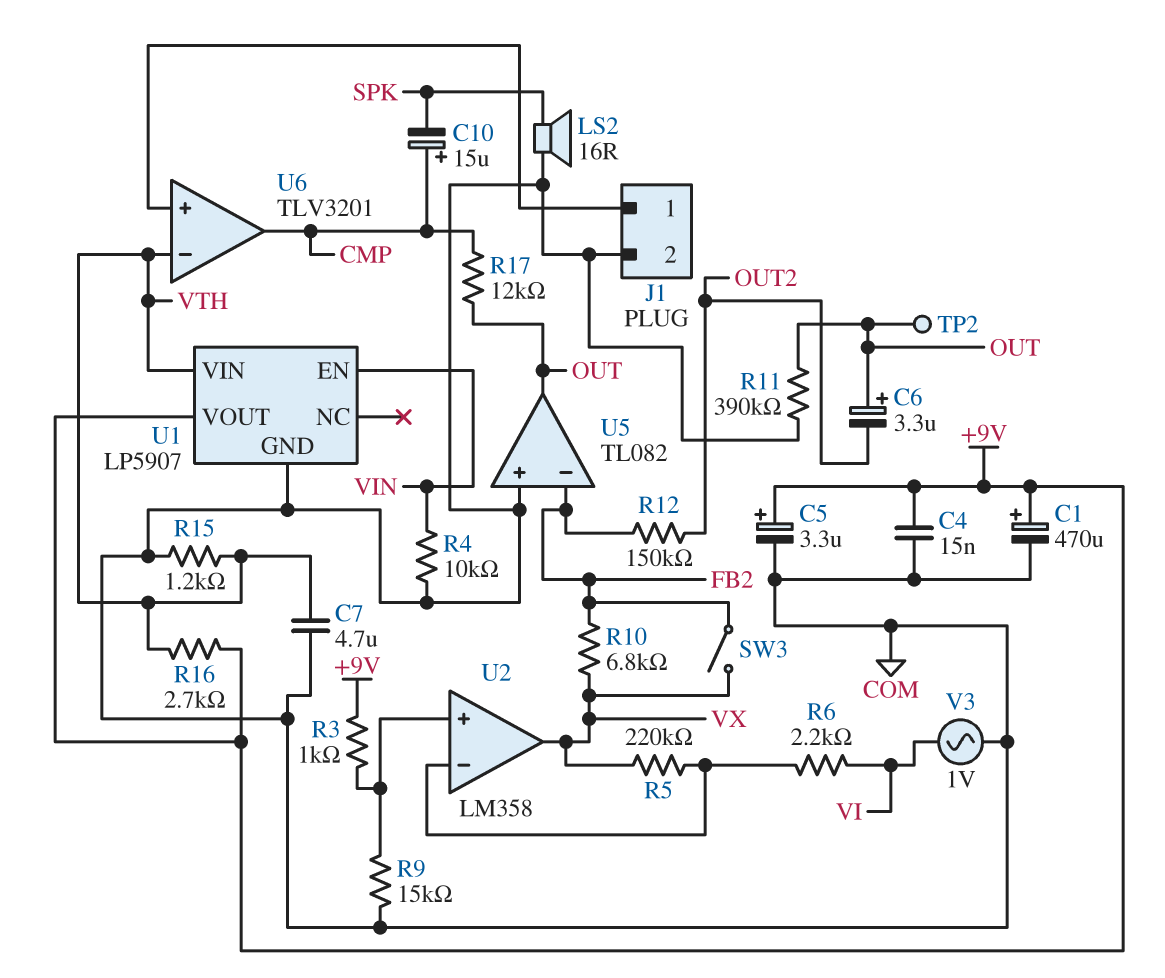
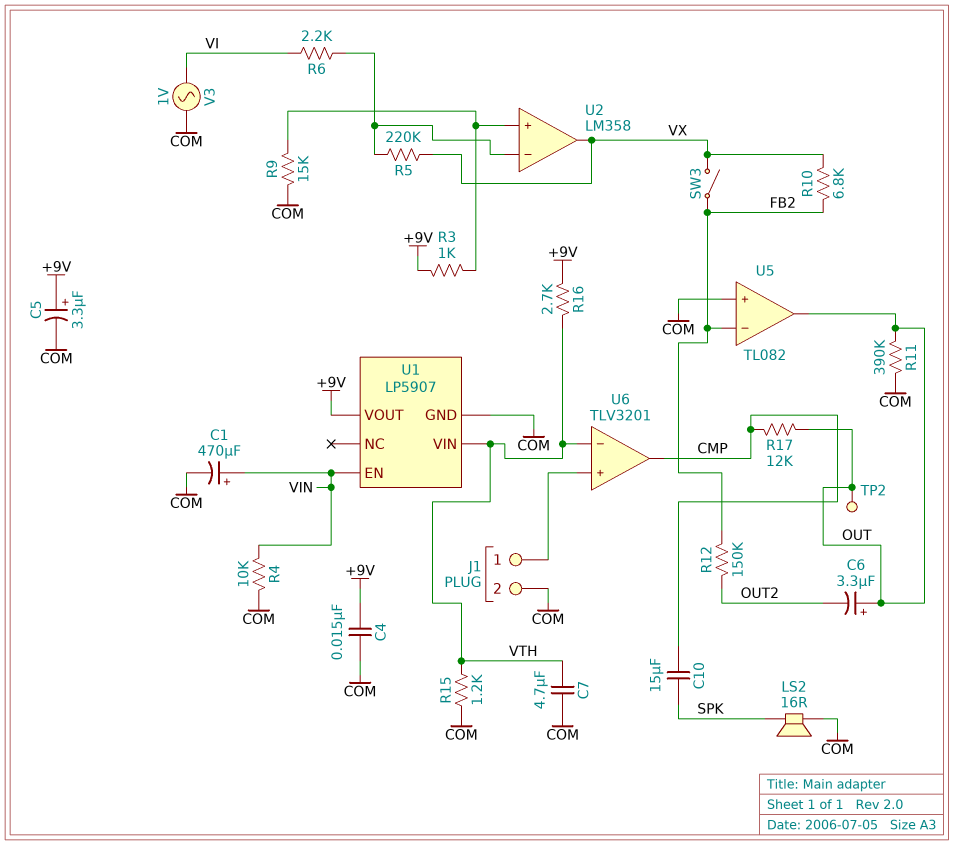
C1: 470uF (plus +9V, minus COM) -> 470uF (plus VIN, minus COM)
C10: 15uF (plus CMP, minus SPK) -> 15uF (CMP, SPK)

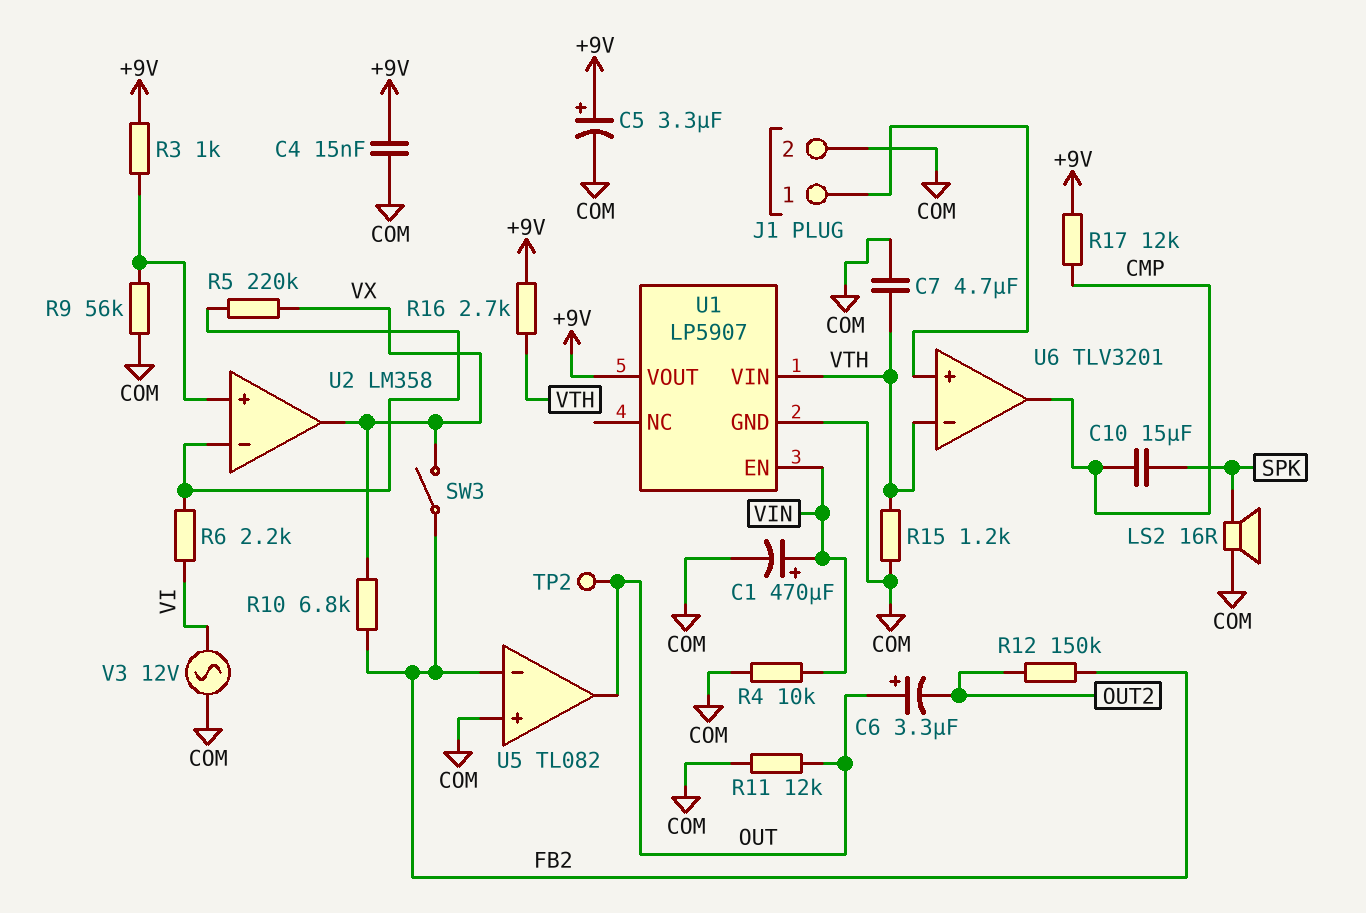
R9: 15k (COM, U2/in+) -> 56k (COM, U2/in+)
R11: 390k (COM, OUT) -> 12k (COM, OUT)
R17: 12k (CMP, OUT) -> 12k (+9V, CMP)
V3: AC 1V (COM, VI) -> AC 12V (COM, VI)

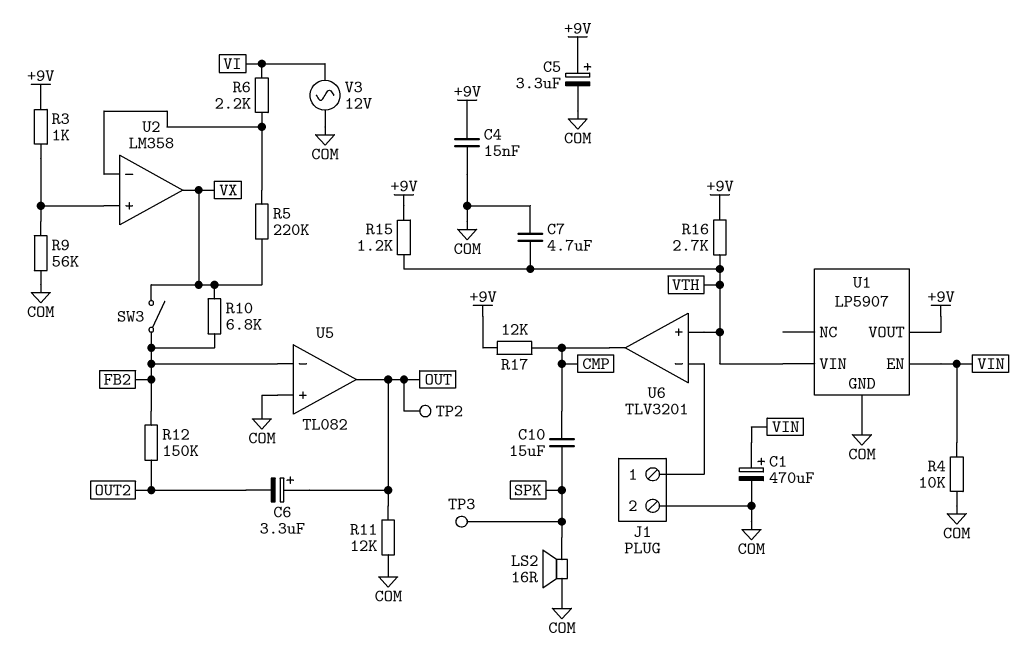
R15: 1.2k (COM, VTH) -> 1.2k (+9V, VTH)
TP3: none -> test point (SPK)
U6 pin in+: J1/1 -> VTH
U6 pin in-: VTH -> J1/1

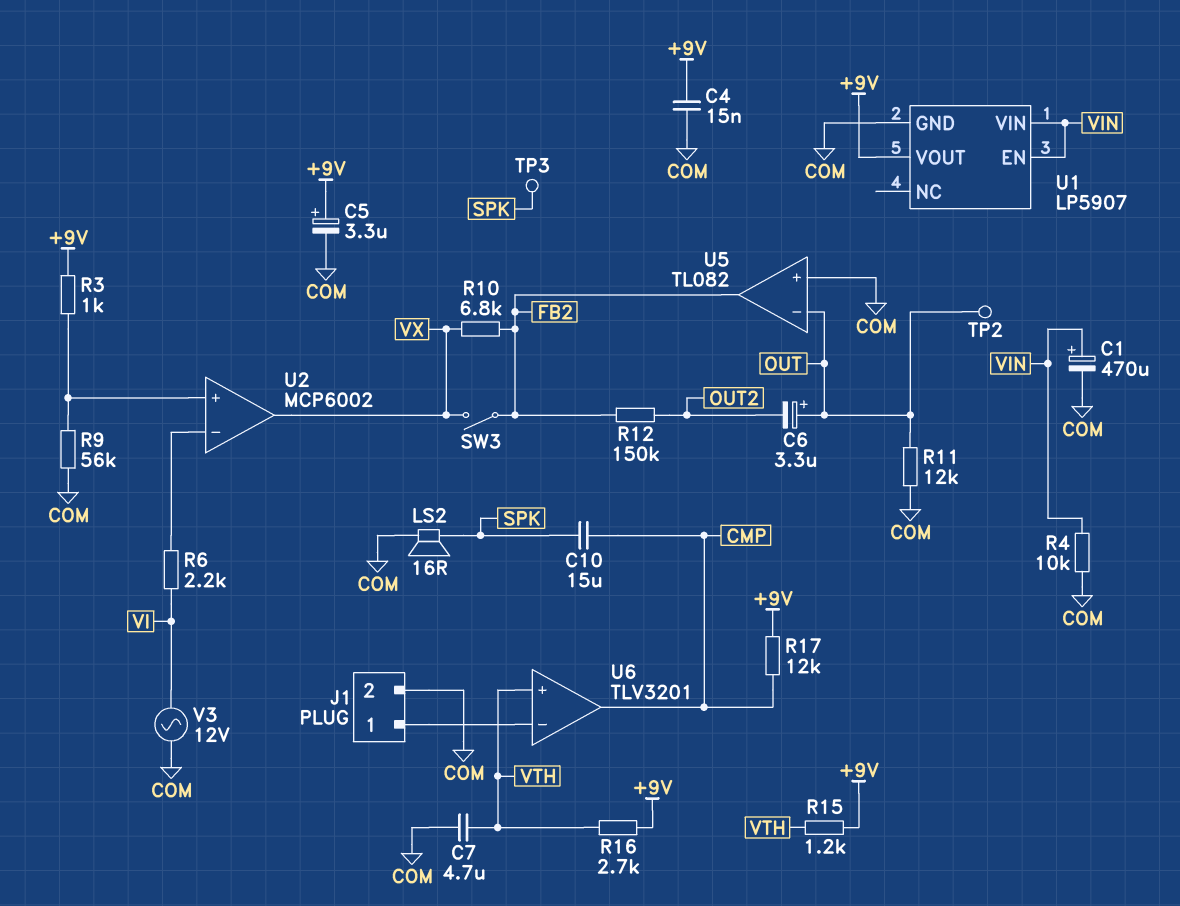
R5: 220k (U2/in-, VX) -> none
U1 pin VIN: VTH -> VIN
U2: LM358 -> MCP6002
U5 pin in-: FB2 -> OUT
U5 pin out: OUT -> FB2

